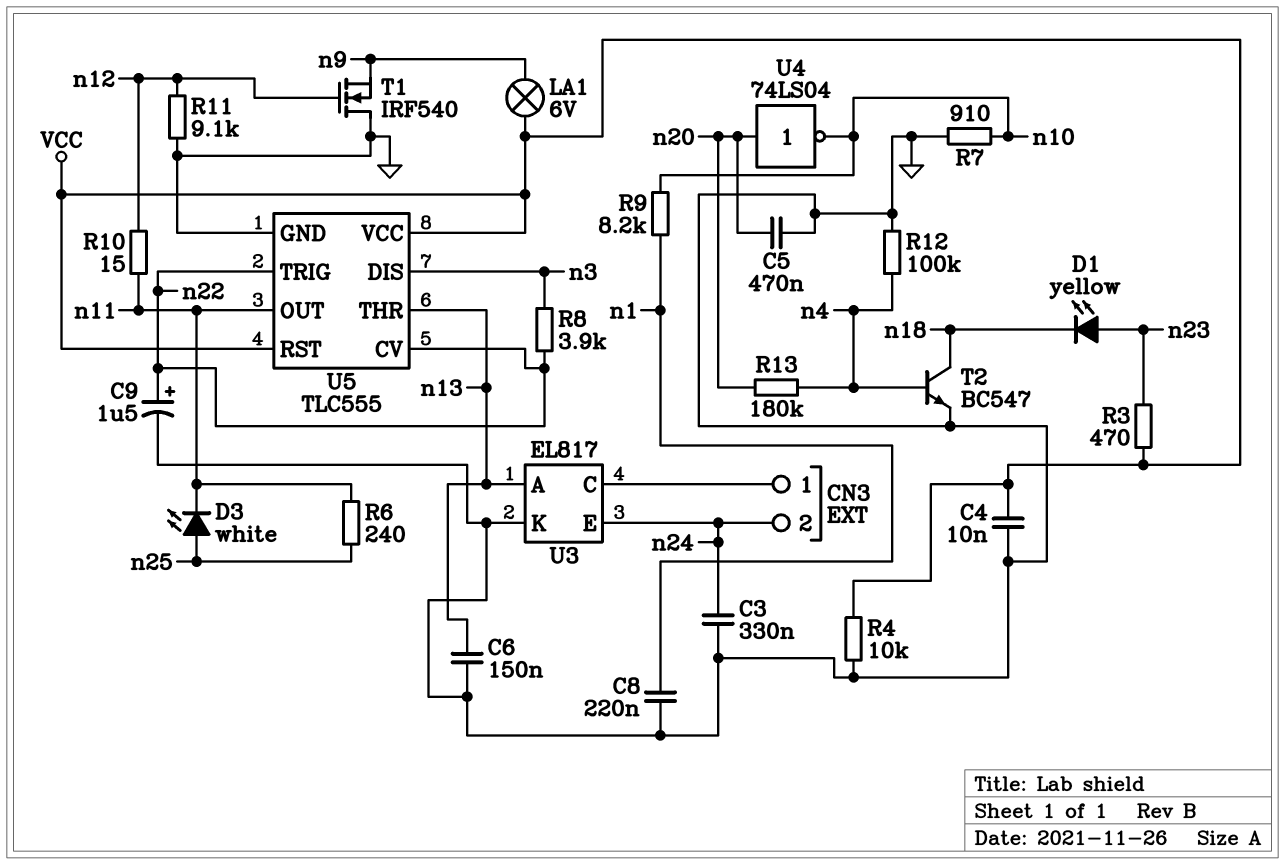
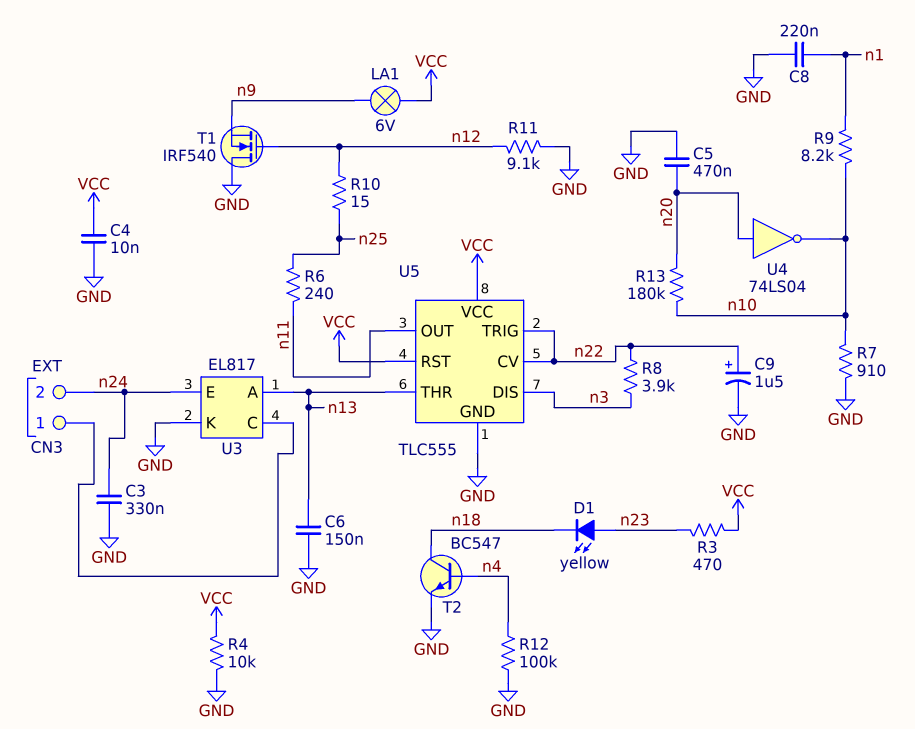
D3: LED white (A n25, K n11) -> none
R10: 15 (n11, n12) -> 15 (n12, n25)
R13: 180k (n4, n20) -> 180k (n10, n20)

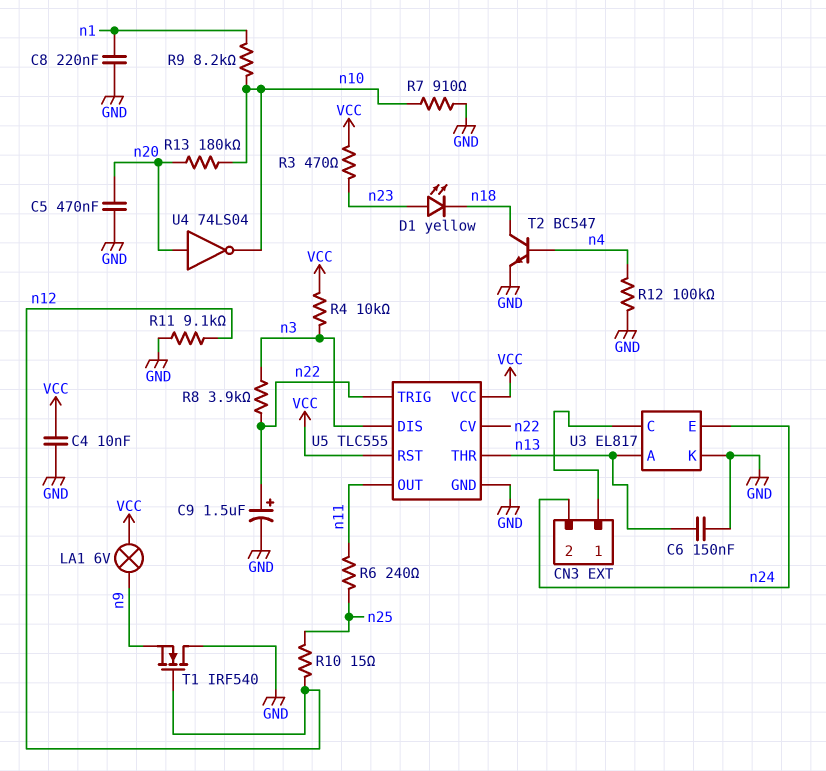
C3: 330nF (GND, n24) -> none
R4: 10k (GND, VCC) -> 10k (VCC, n3)

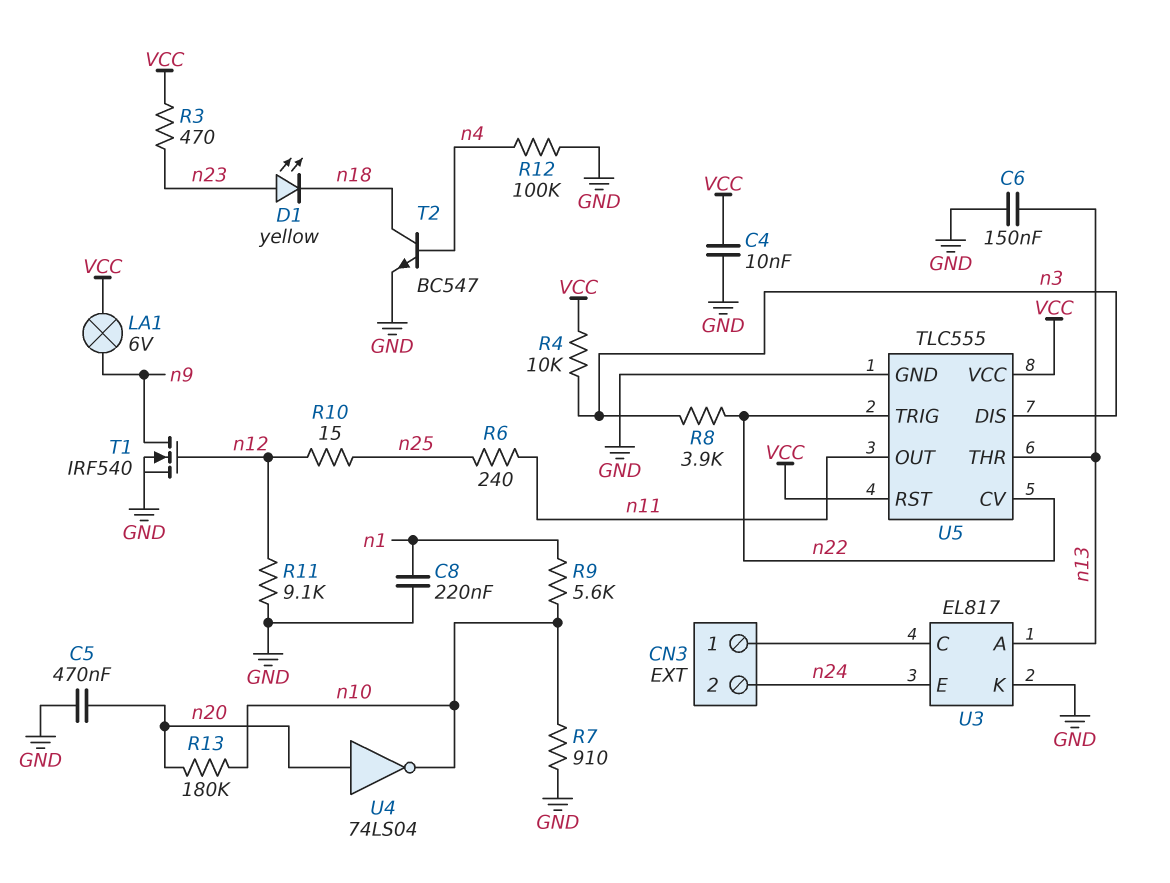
C9: 1.5uF (plus n22, minus GND) -> none
R9: 8.2k (n1, n10) -> 5.6k (n1, n10)
T1: NMOS IRF540 (G n12, D GND, S n9) -> NMOS IRF540 (G n12, D n9, S GND)

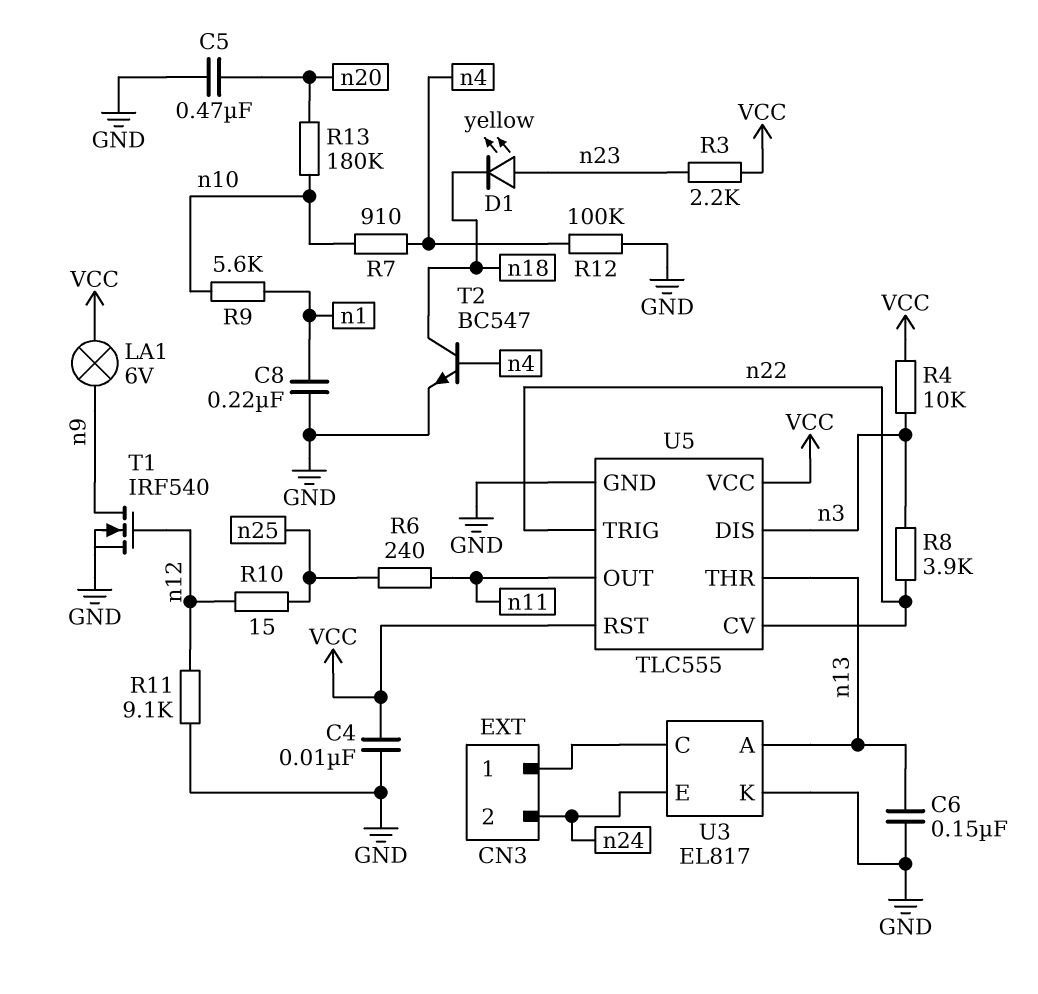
R3: 470 (VCC, n23) -> 2.2k (VCC, n23)
R7: 910 (GND, n10) -> 910 (n4, n10)
U4: NOT 74LS04 (in n20, out n10) -> none

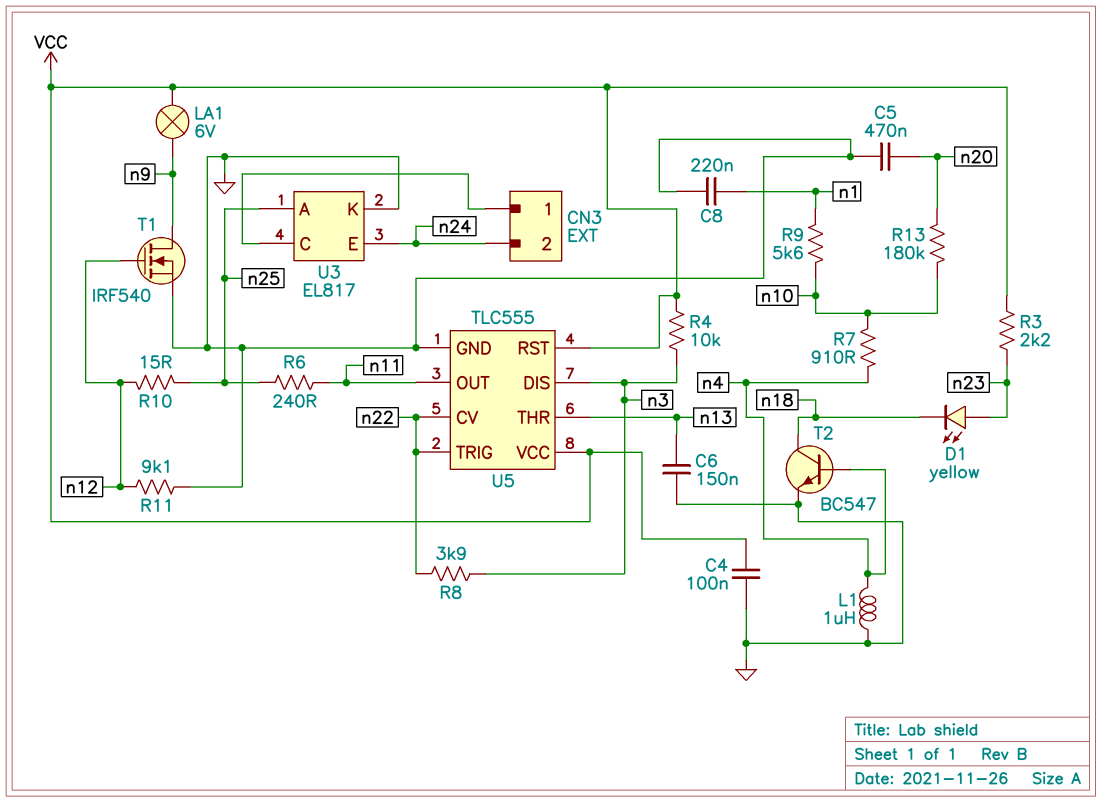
C4: 10nF (GND, VCC) -> 100nF (GND, VCC)
L1: none -> 1uH (GND, n4)
R12: 100k (GND, n4) -> none
U3 pin A: n13 -> n25

